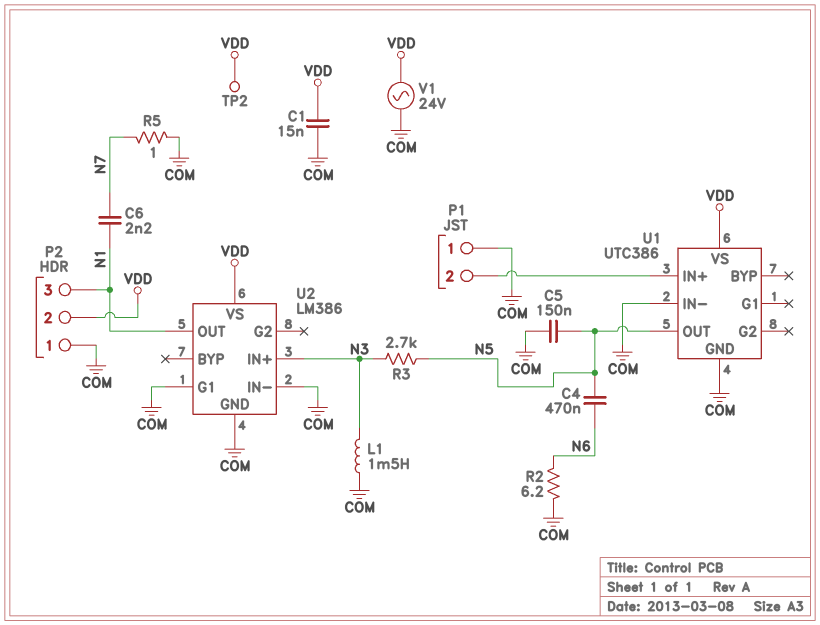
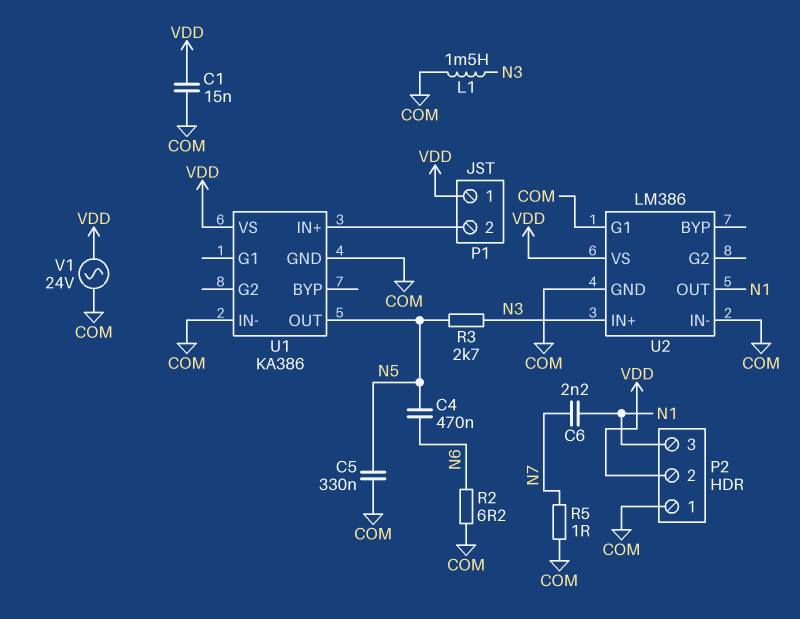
C5: 150nF (COM, N5) -> 330nF (COM, N5)
P1 pin 1: COM -> VDD
TP2: test point (VDD) -> none
U1: UTC386 -> KA386

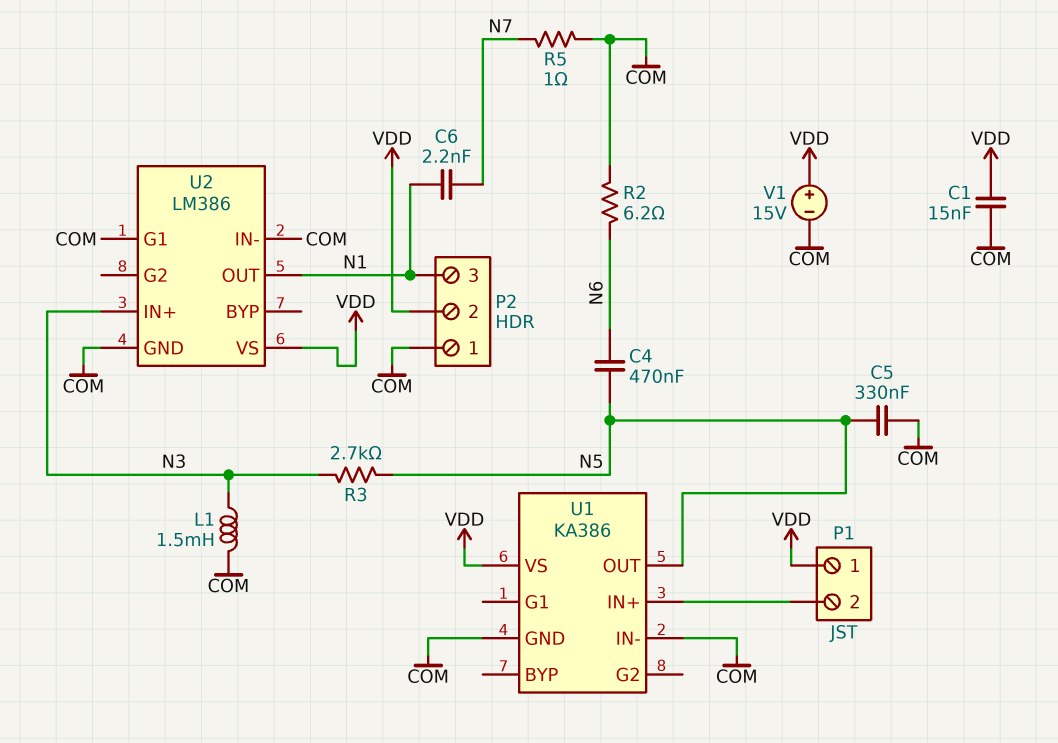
V1: AC 24V (COM, VDD) -> 15V (plus VDD, minus COM)

